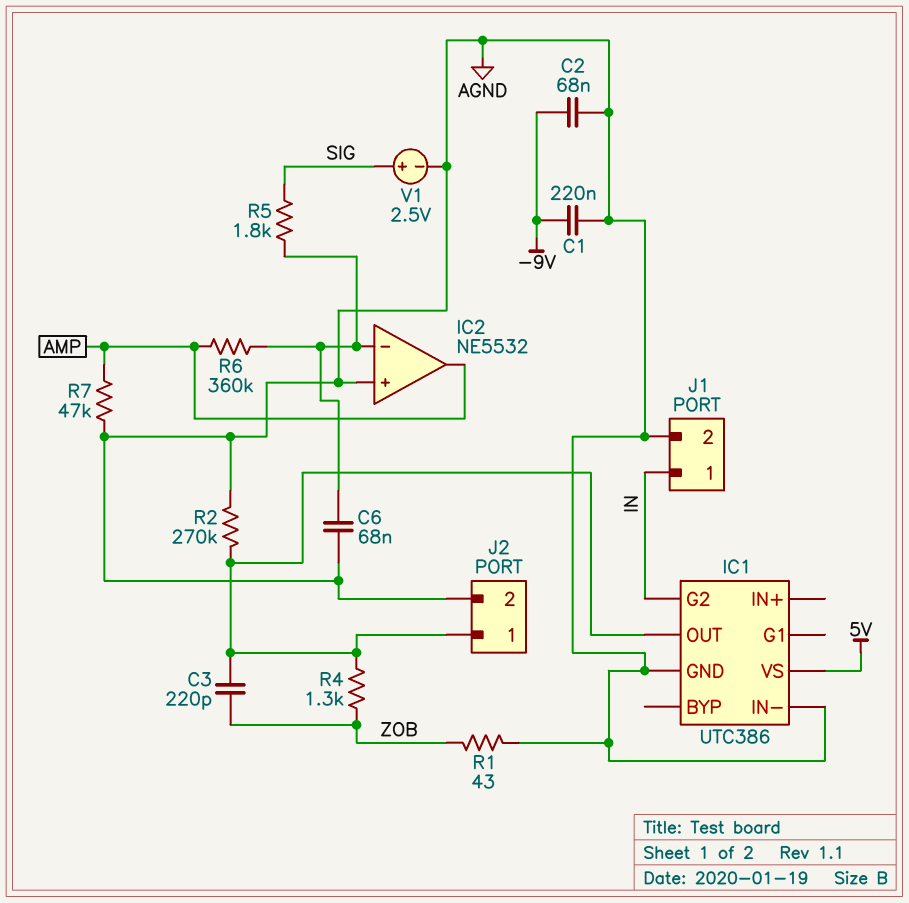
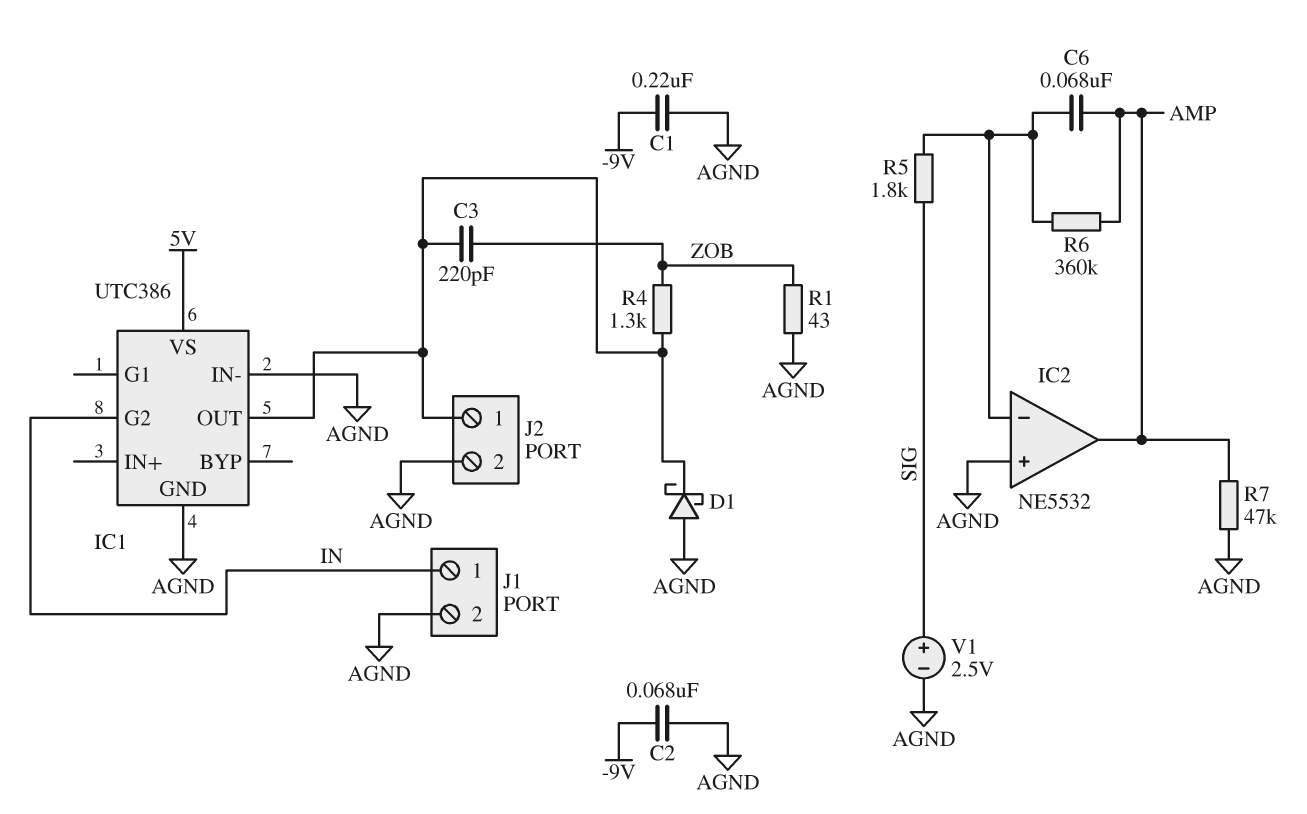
C6: 68nF (AGND, IC2/in-) -> 68nF (AMP, IC2/in-)
D1: none -> schottky (A AGND, K IC1/OUT)
R2: 270k (AGND, IC1/OUT) -> none

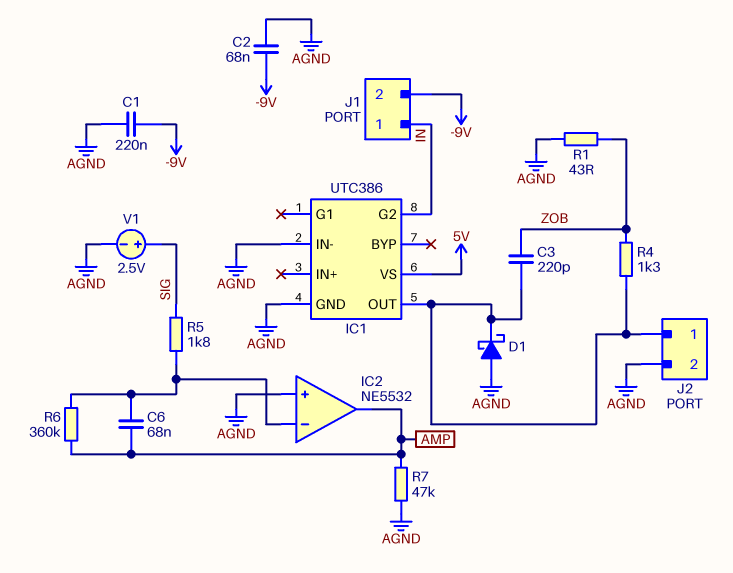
J1 pin 2: AGND -> -9V

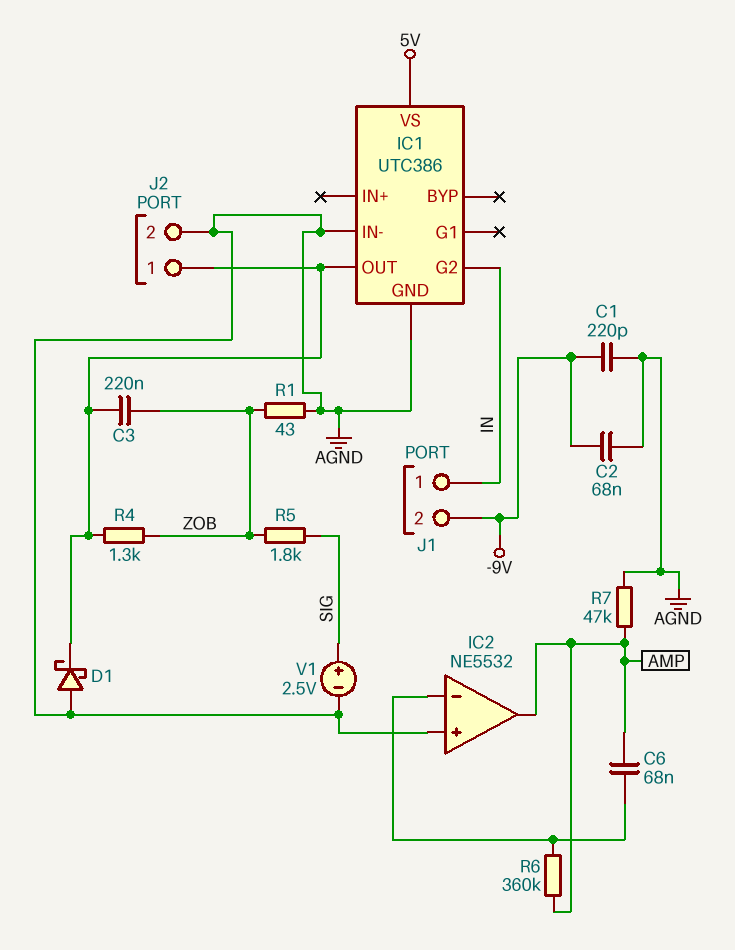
C1: 220nF (-9V, AGND) -> 220pF (-9V, AGND)
C3: 220pF (IC1/OUT, ZOB) -> 220nF (IC1/OUT, ZOB)
R5: 1.8k (IC2/in-, SIG) -> 1.8k (SIG, ZOB)

